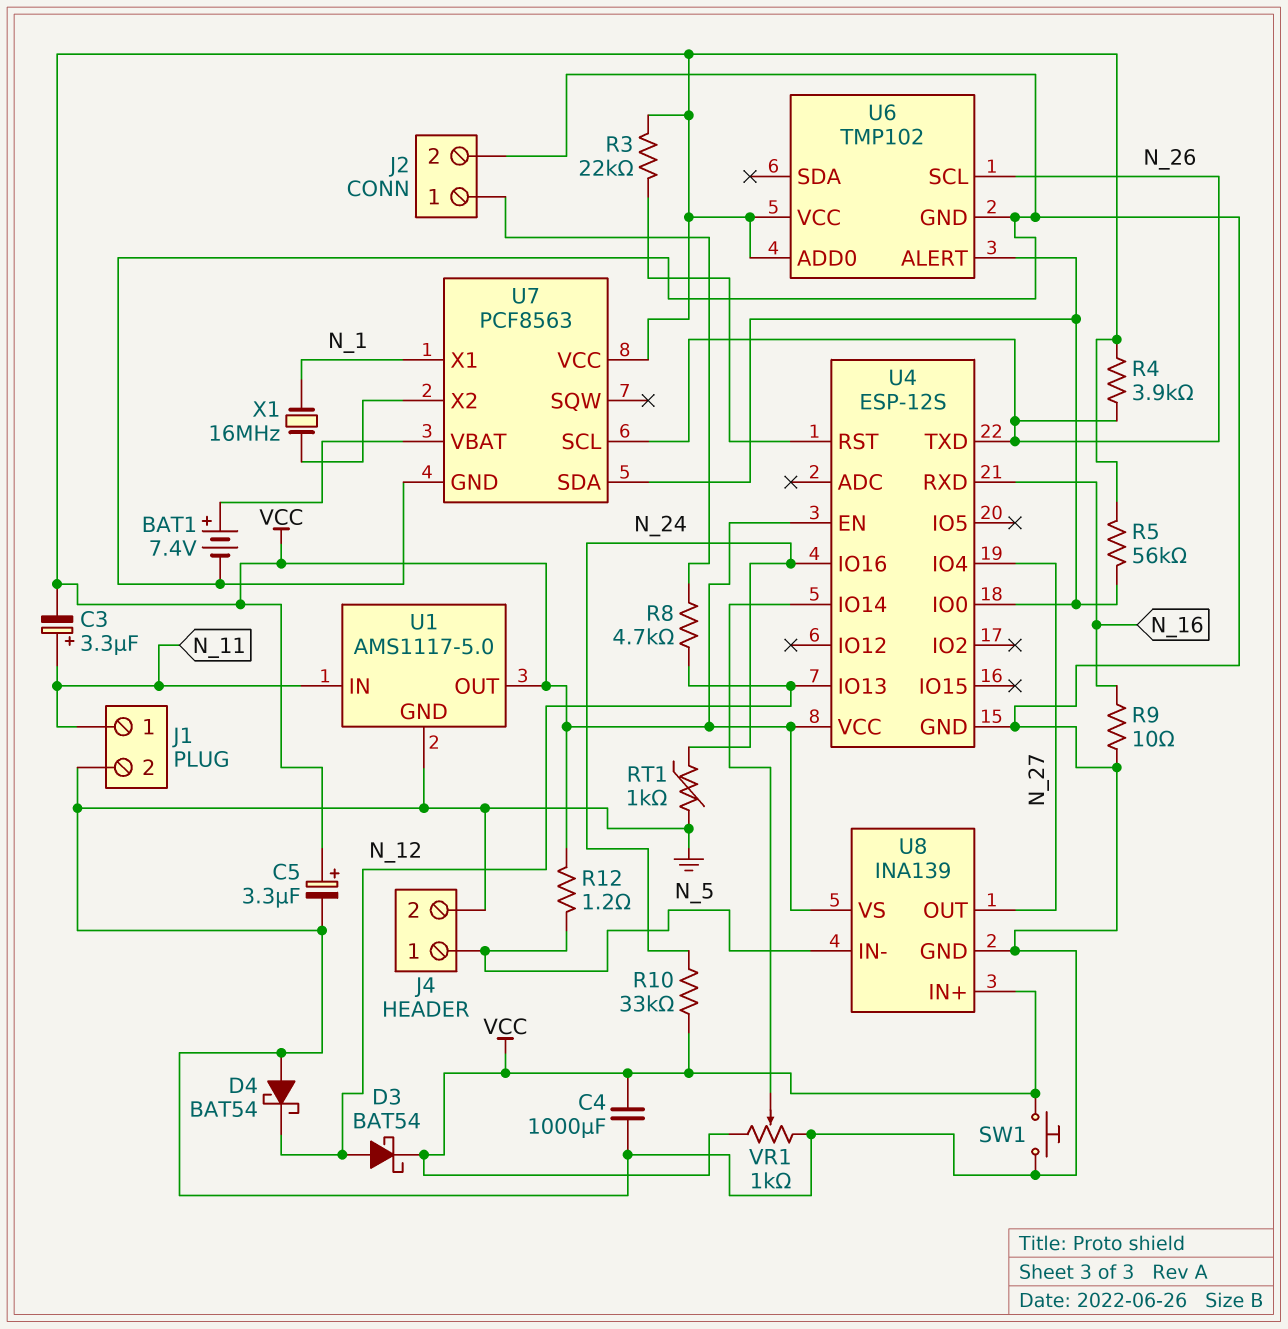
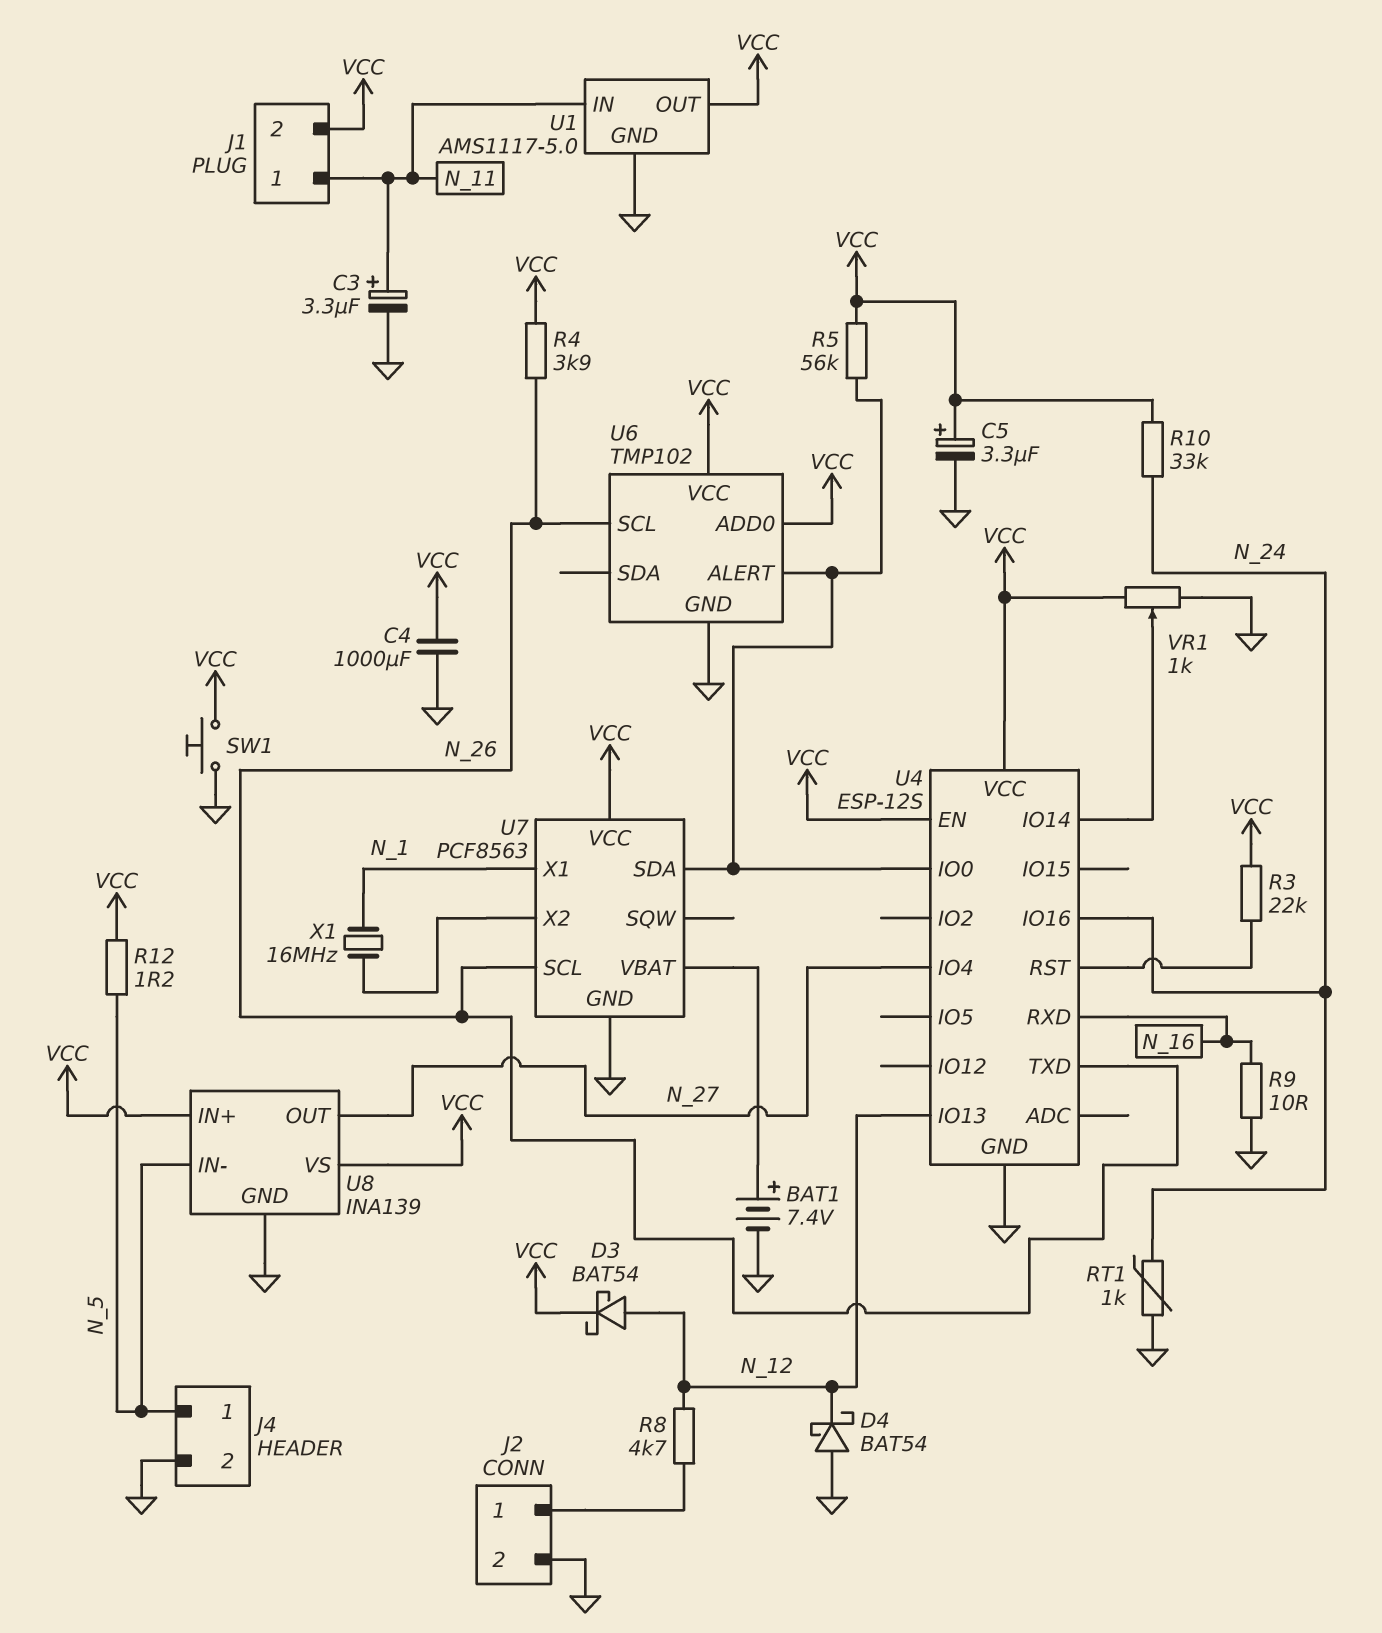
C3: 3.3uF (plus N_11, minus VCC) -> 3.3uF (plus N_11, minus GND)
J1 pin 2: GND -> VCC

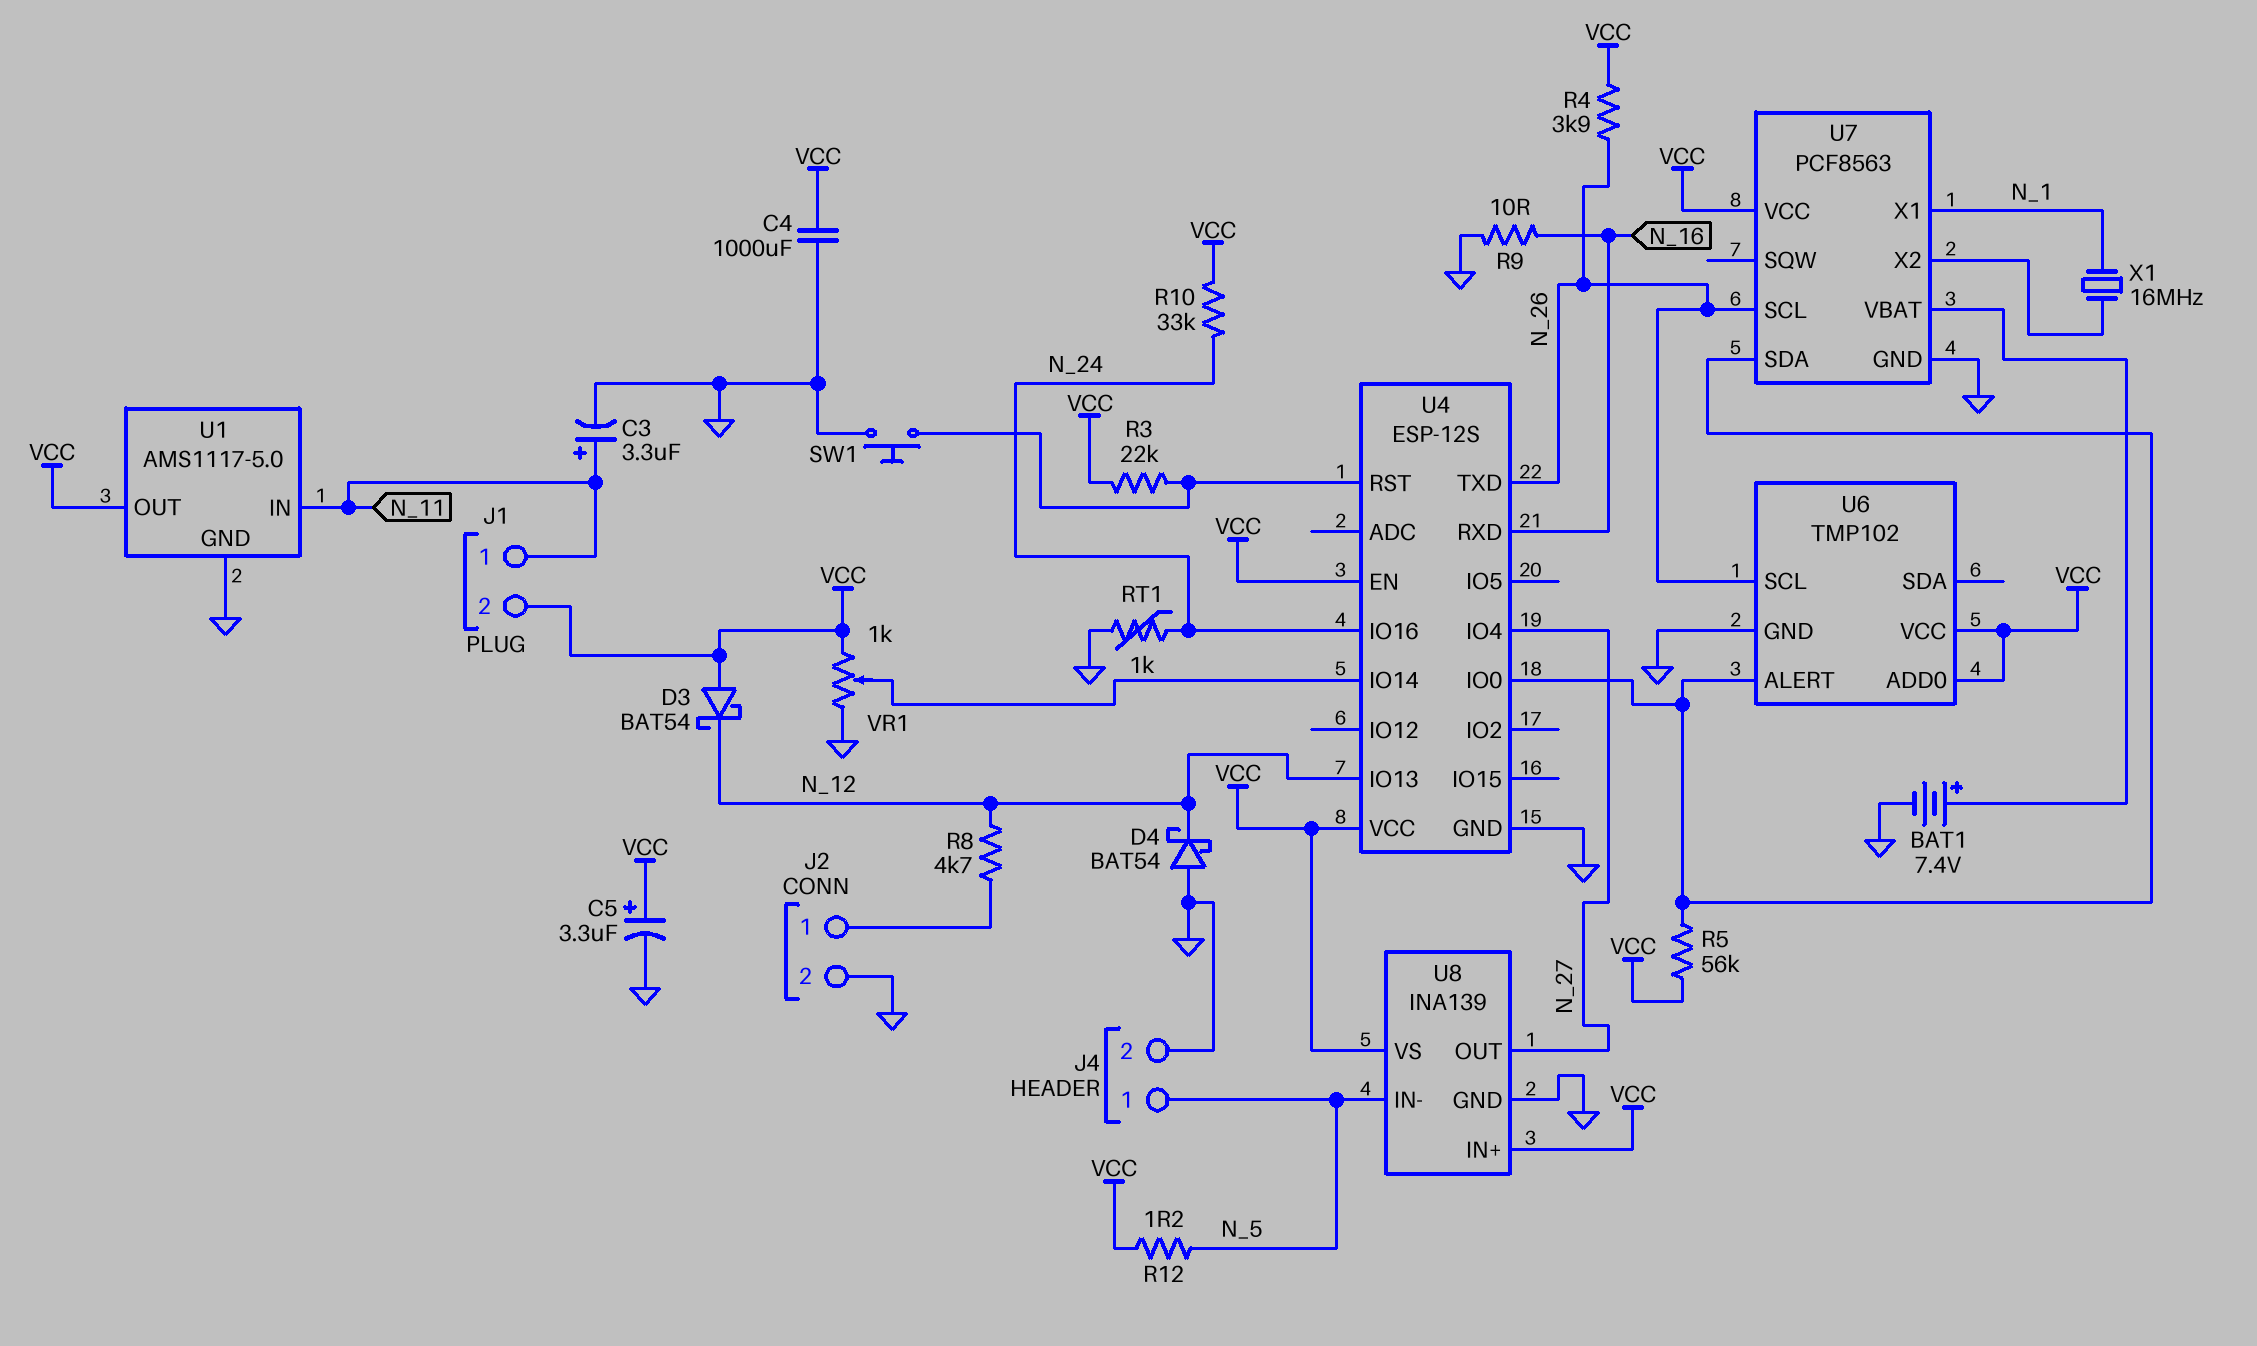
D3: schottky BAT54 (A N_12, K VCC) -> schottky BAT54 (A VCC, K N_12)
SW1: button (GND, VCC) -> button (GND, U4/RST)

